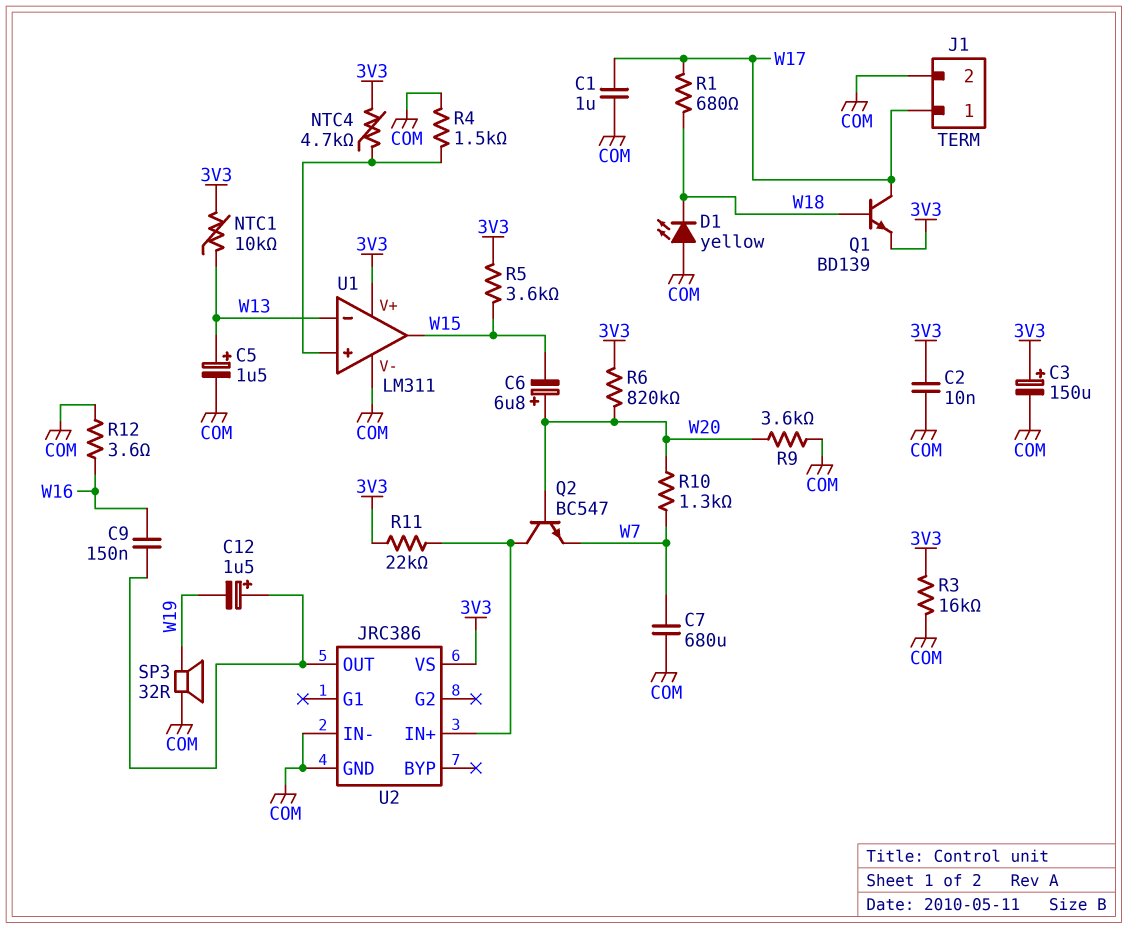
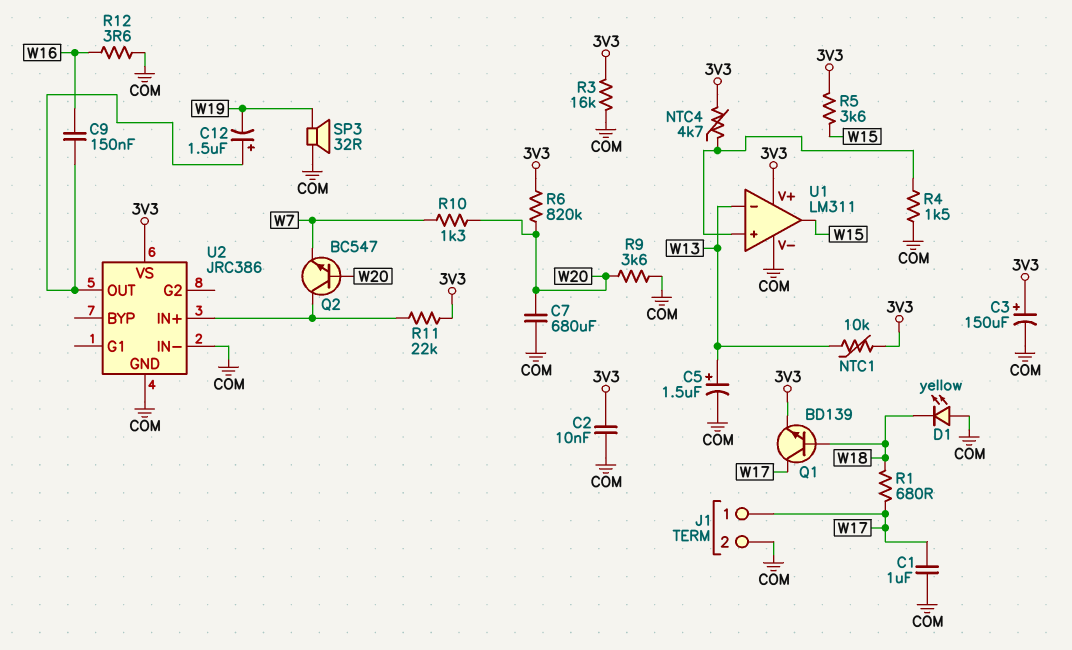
C6: 6.8uF (plus W20, minus W15) -> none
C7: 680uF (COM, W7) -> 680uF (COM, W20)

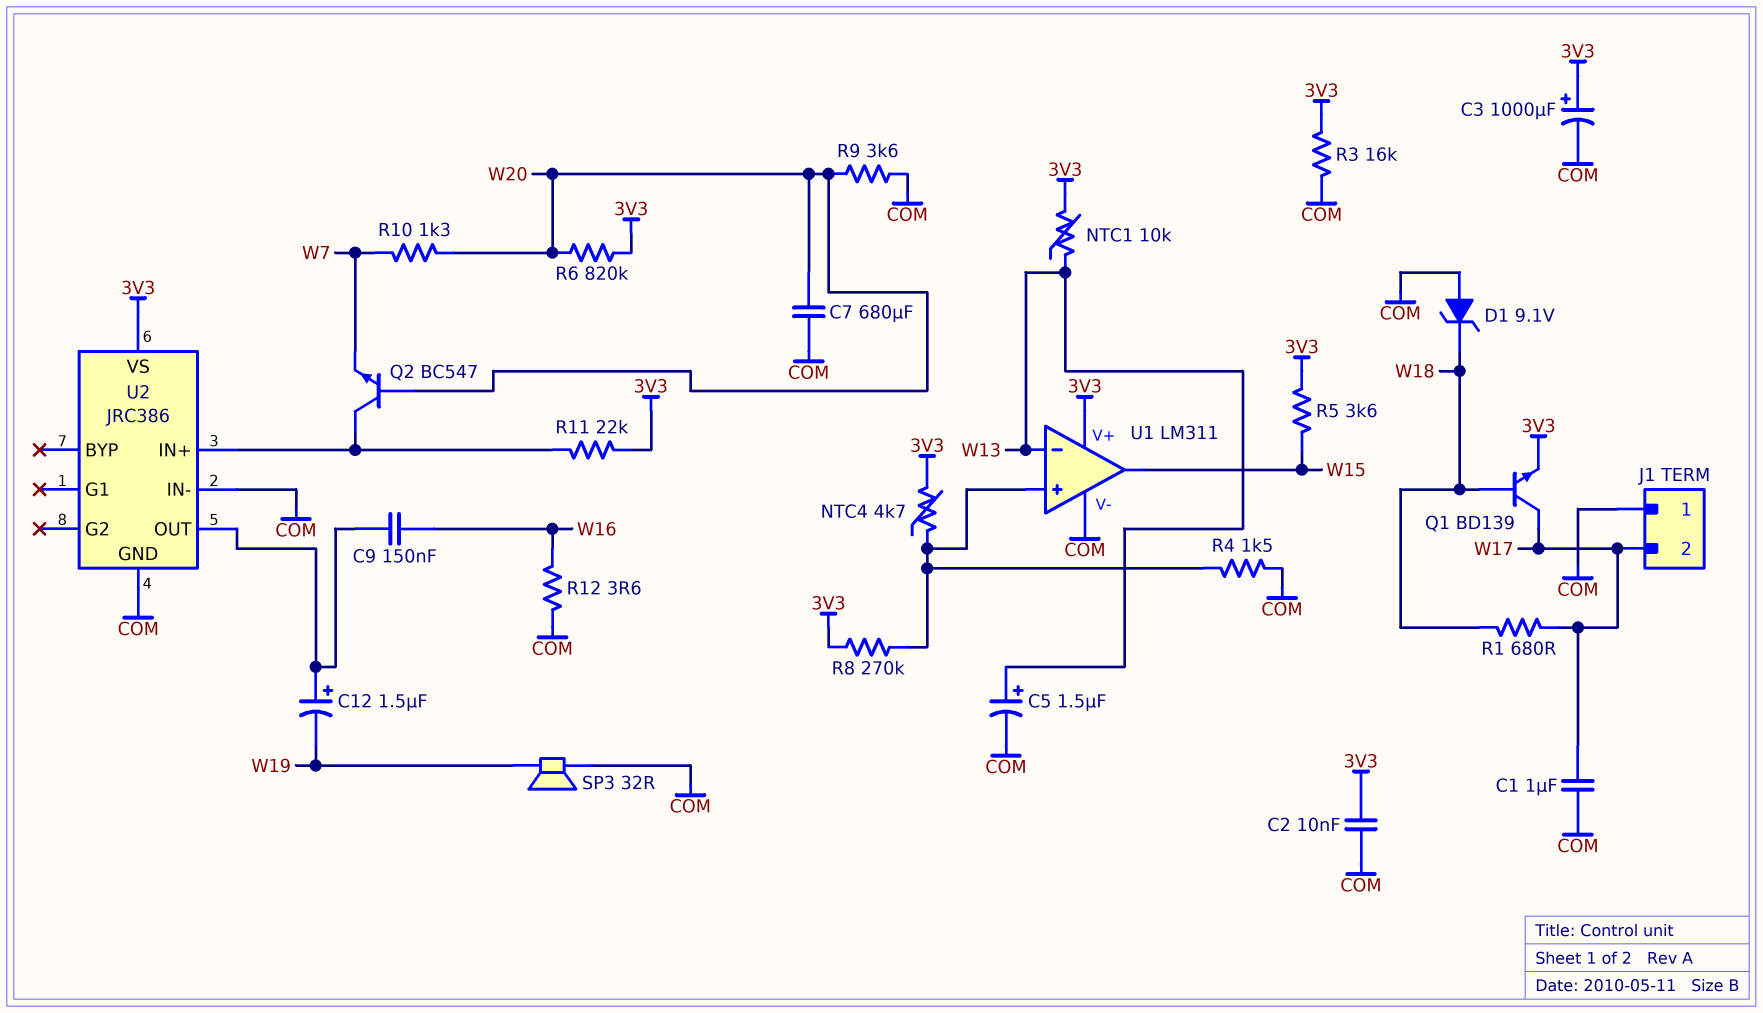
C3: 150uF (plus 3V3, minus COM) -> 1000uF (plus 3V3, minus COM)
D1: LED yellow (A COM, K W18) -> zener 9.1V (A COM, K W18)
J1 pin 1: W17 -> COM
J1 pin 2: COM -> W17
R8: none -> 270k (3V3, U1/in+)

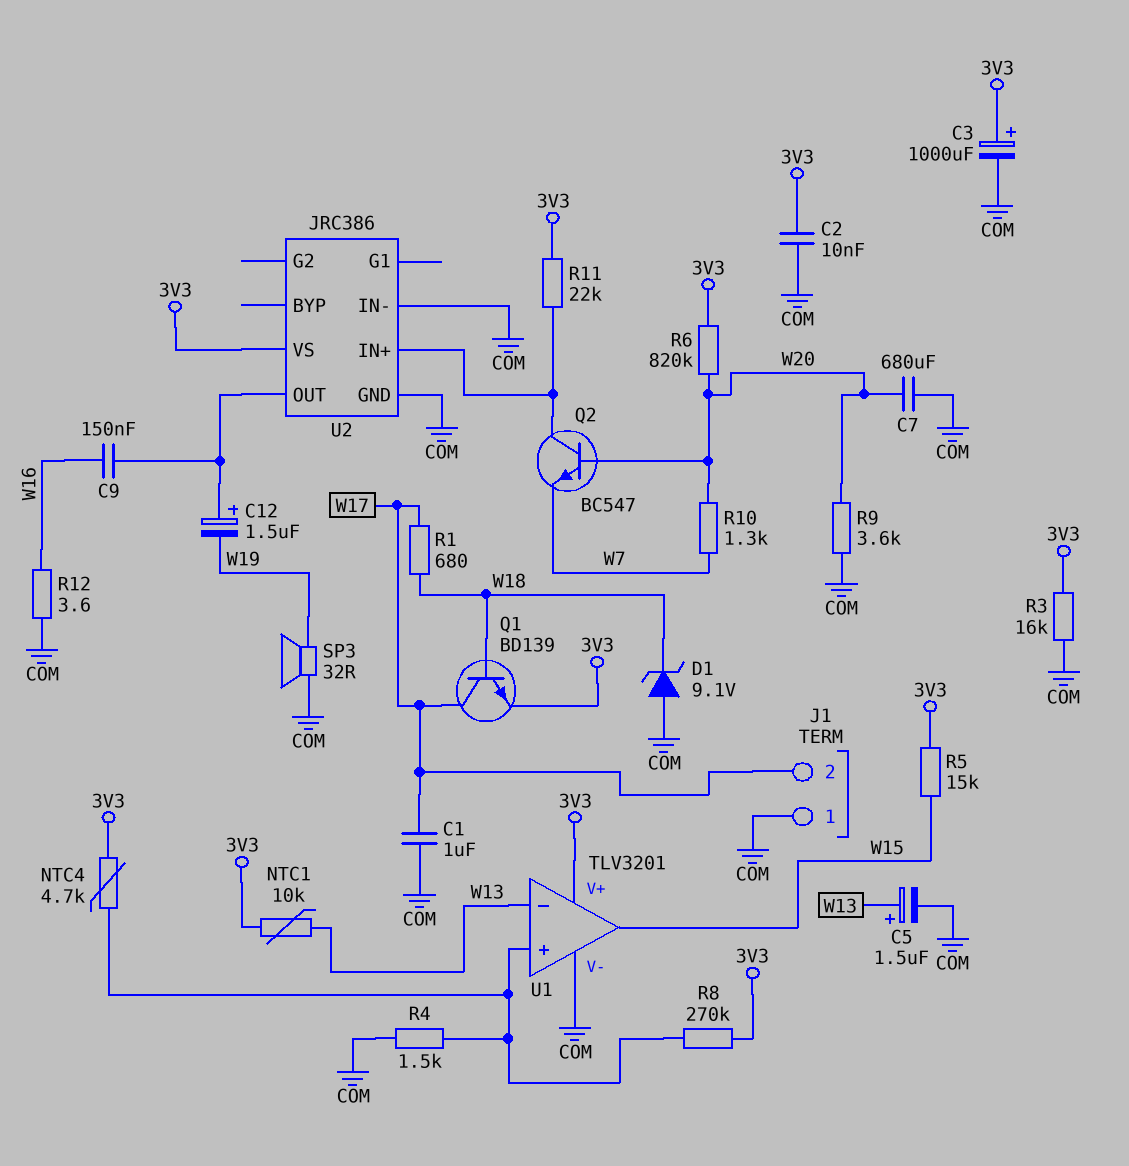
R5: 3.6k (3V3, W15) -> 15k (3V3, W15)
U1: LM311 -> TLV3201

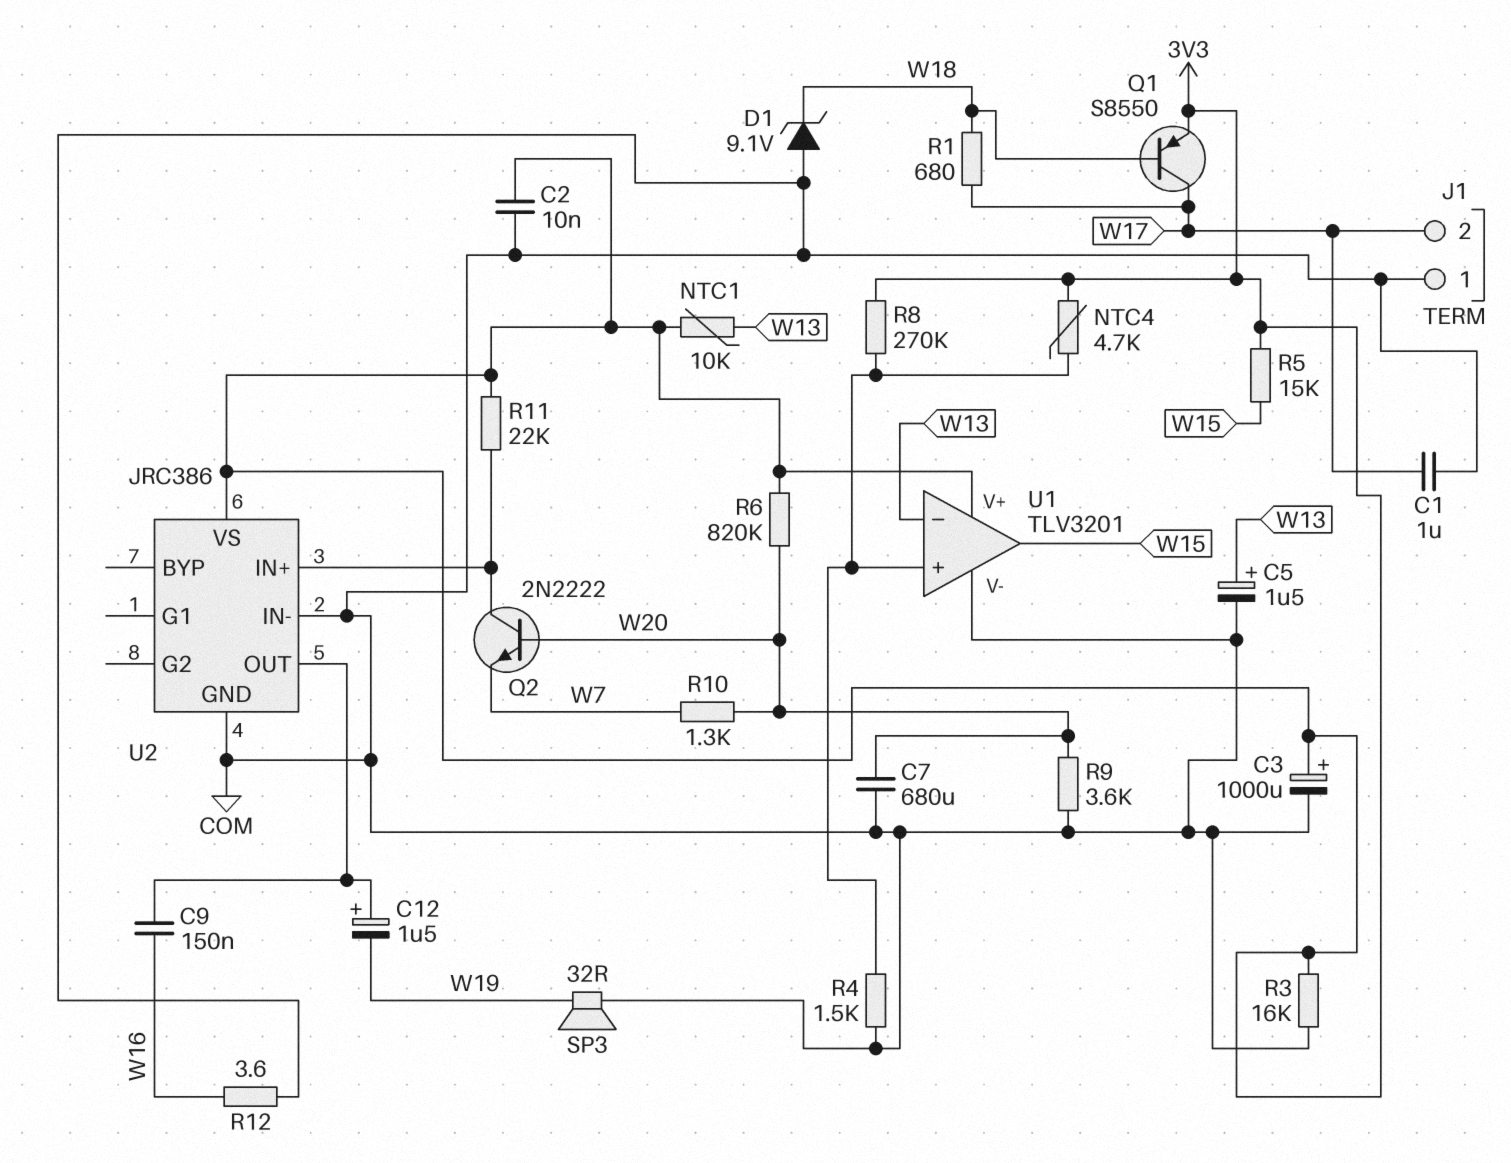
Q1: NPN BD139 (B W18, C W17, E 3V3) -> PNP S8550 (B W18, C W17, E 3V3)
Q2: NPN BC547 (B W20, C U2/IN+, E W7) -> NPN 2N2222 (B W20, C U2/IN+, E W7)

